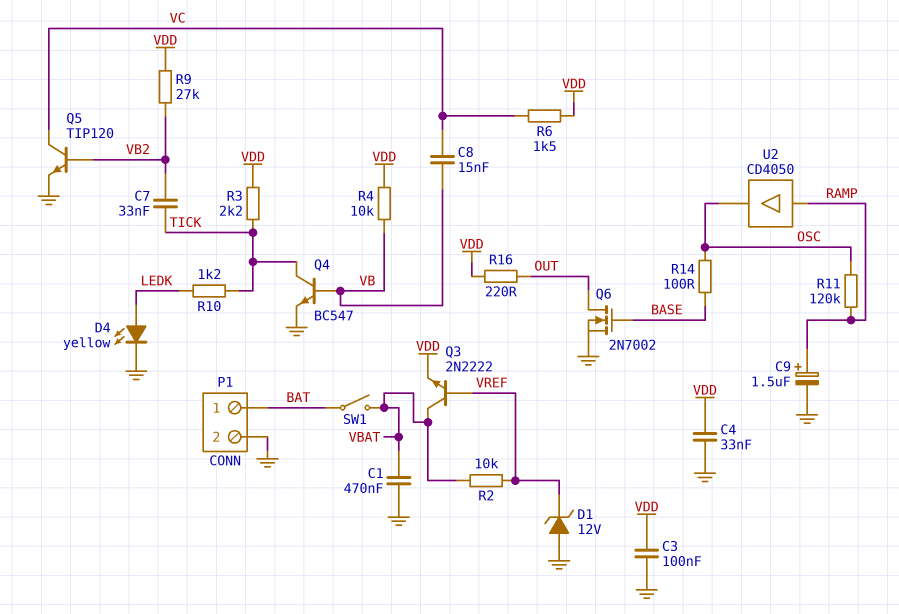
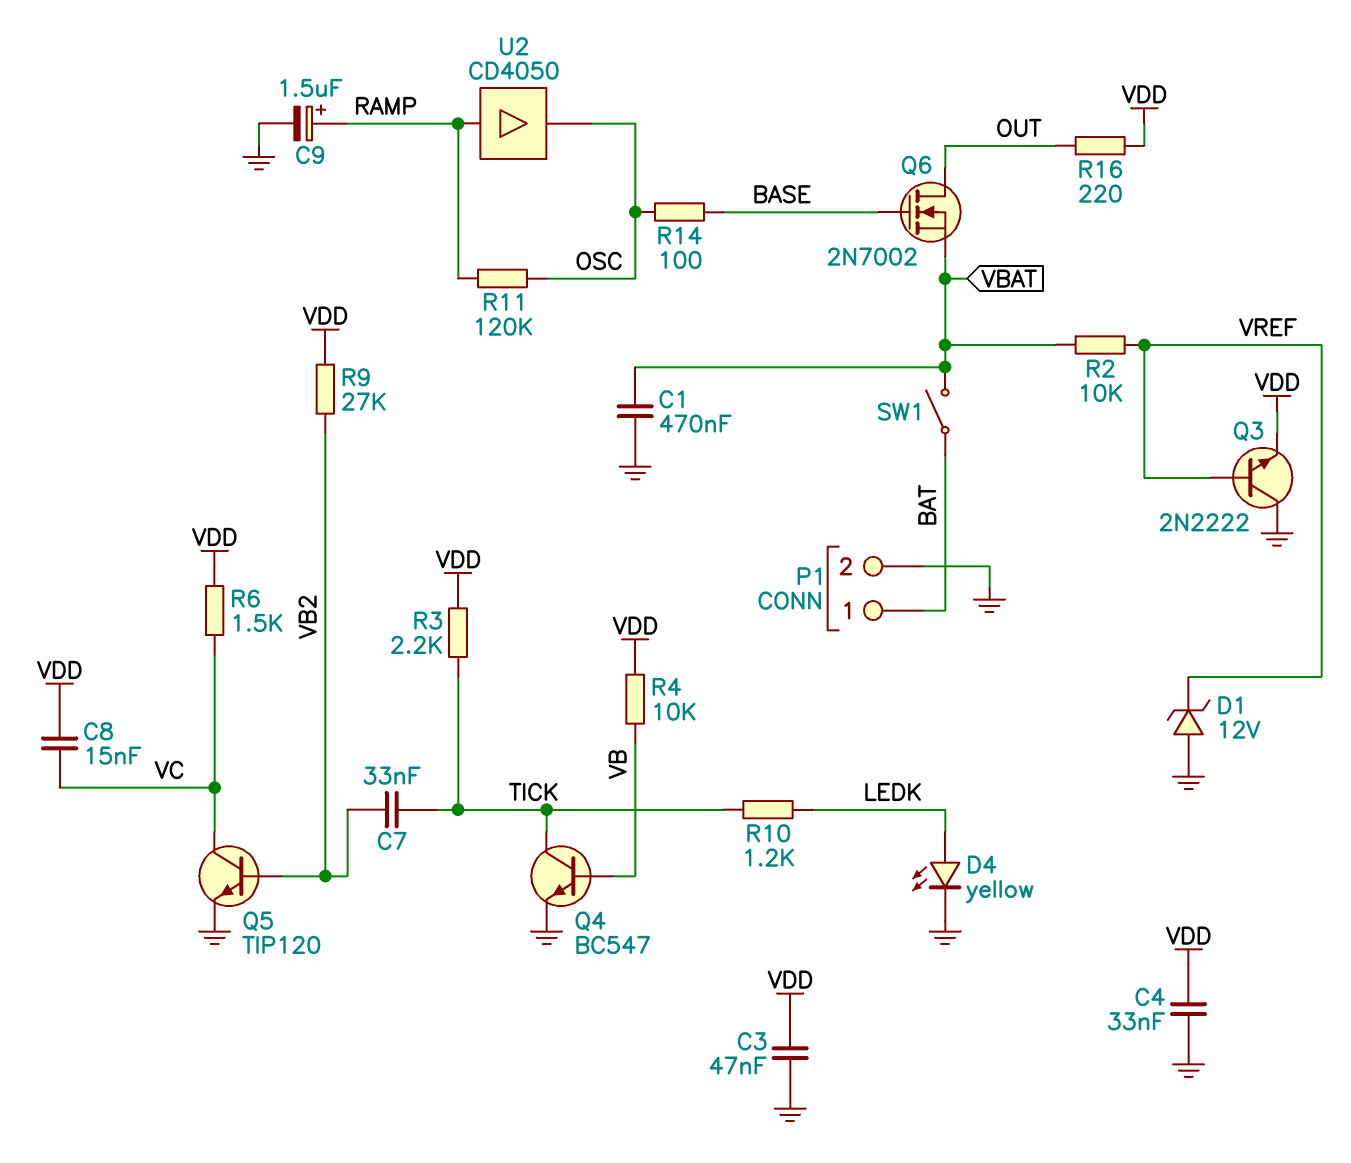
C3: 100nF (GND, VDD) -> 47nF (GND, VDD)
C8: 15nF (VB, VC) -> 15nF (VC, VDD)
Q3: NPN 2N2222 (B VREF, C VBAT, E VDD) -> NPN 2N2222 (B VREF, C GND, E VDD)
Q6: NMOS 2N7002 (G BASE, D OUT, S GND) -> NMOS 2N7002 (G BASE, D OUT, S VBAT)

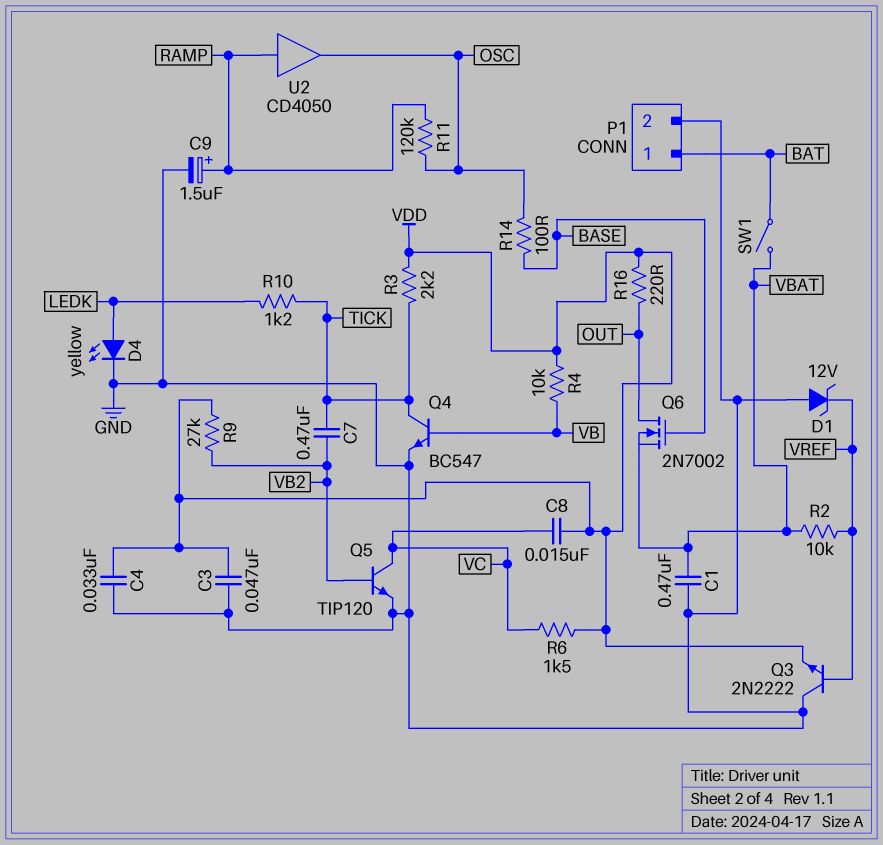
C7: 33nF (TICK, VB2) -> 470nF (TICK, VB2)

